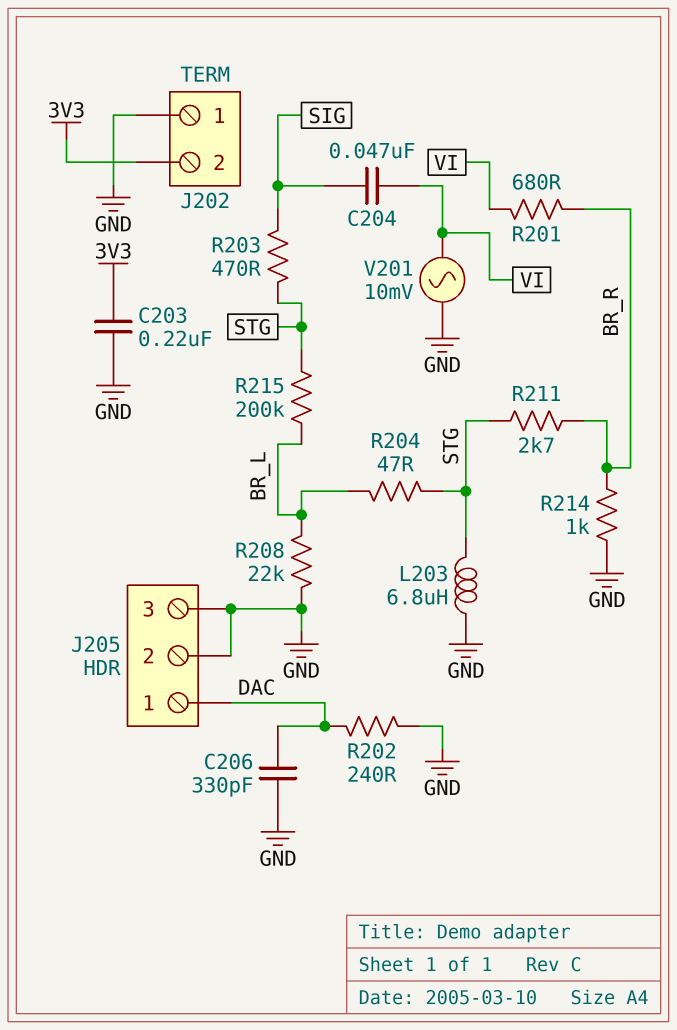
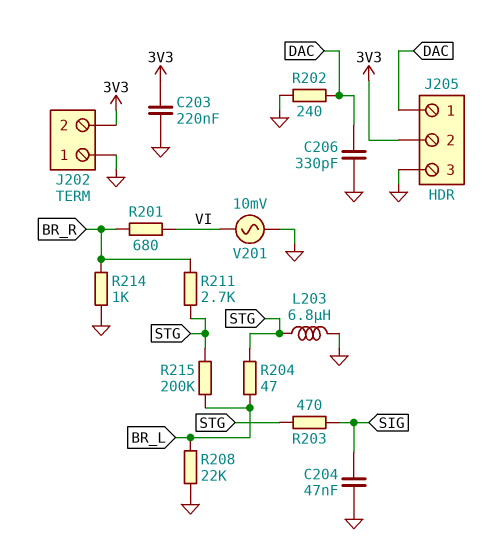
C204: 47nF (SIG, VI) -> 47nF (GND, SIG)
J205 pin 2: GND -> 3V3

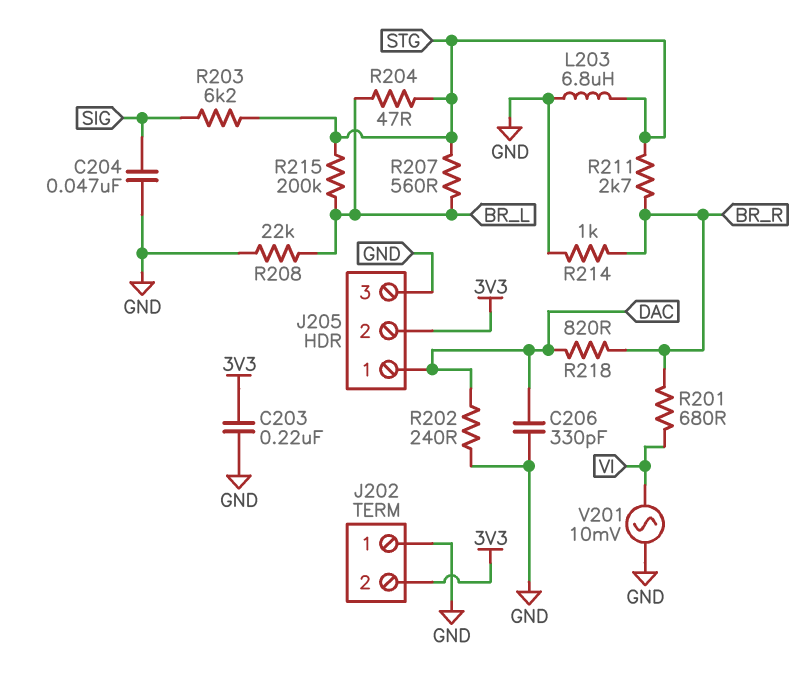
R203: 470 (SIG, STG) -> 6.2k (SIG, STG)
R207: none -> 560 (BR_L, STG)
R218: none -> 820 (BR_R, DAC)

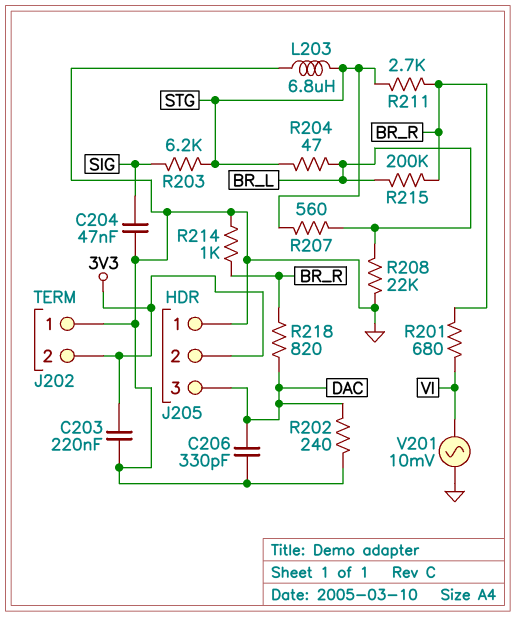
J205 pin 1: DAC -> GND
J205 pin 3: GND -> DAC
R215: 200k (BR_L, STG) -> 200k (BR_L, BR_R)

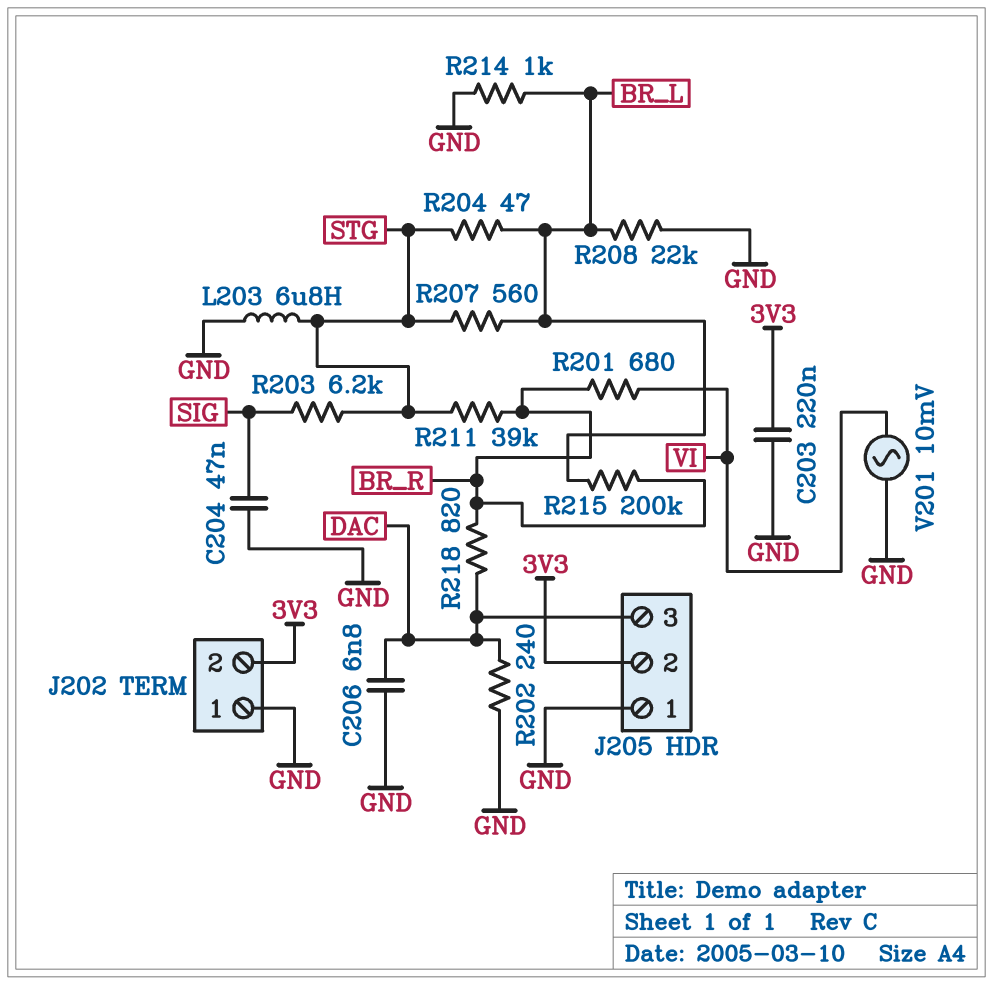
C206: 330pF (DAC, GND) -> 6.8nF (DAC, GND)
R211: 2.7k (BR_R, STG) -> 39k (BR_R, STG)
R214: 1k (BR_R, GND) -> 1k (BR_L, GND)

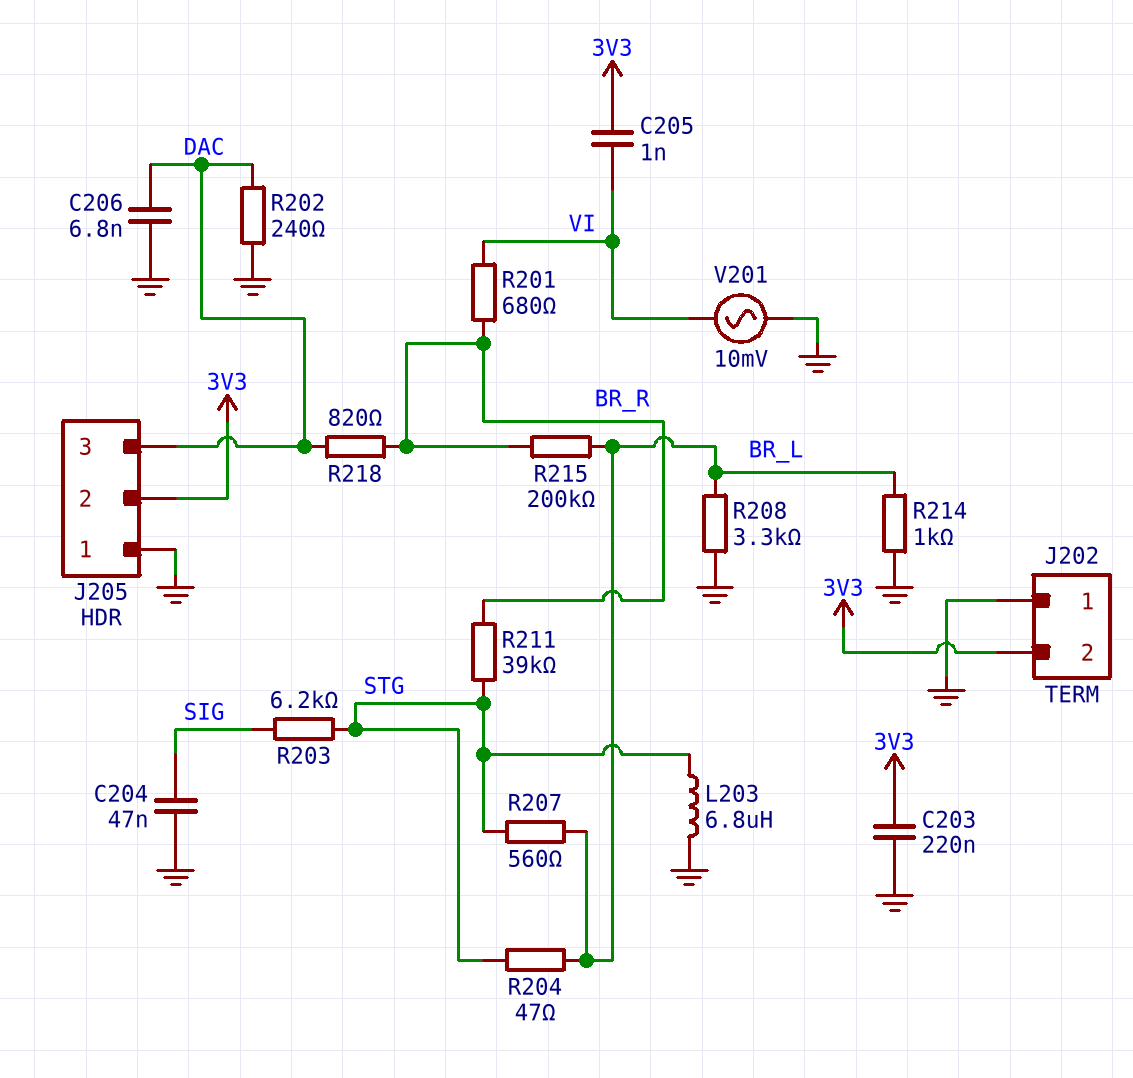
C205: none -> 1nF (3V3, VI)
R208: 22k (BR_L, GND) -> 3.3k (BR_L, GND)

